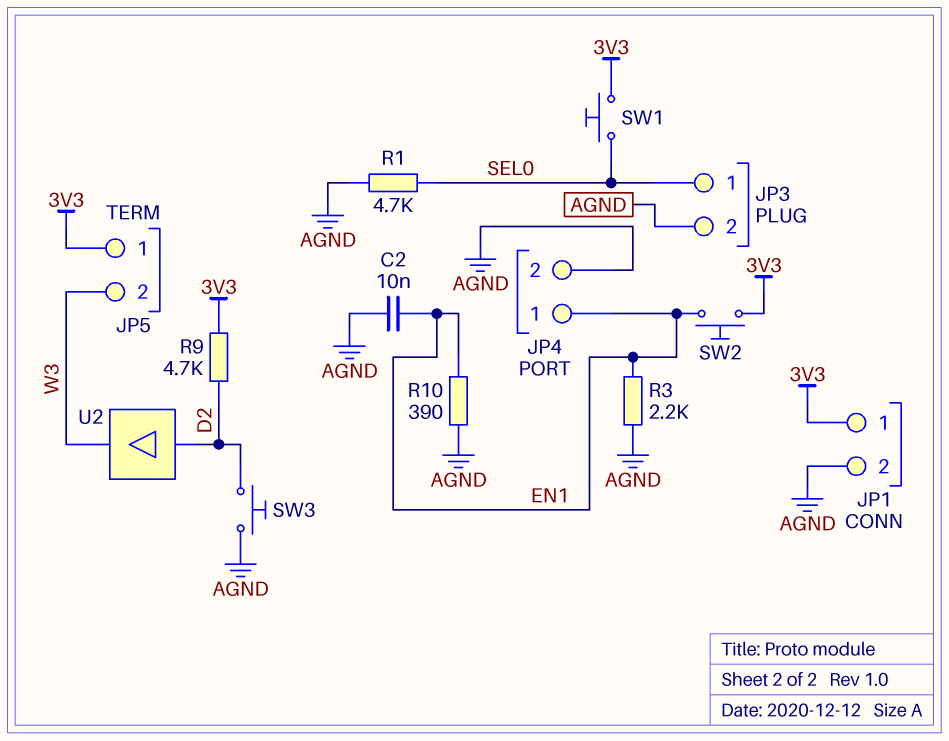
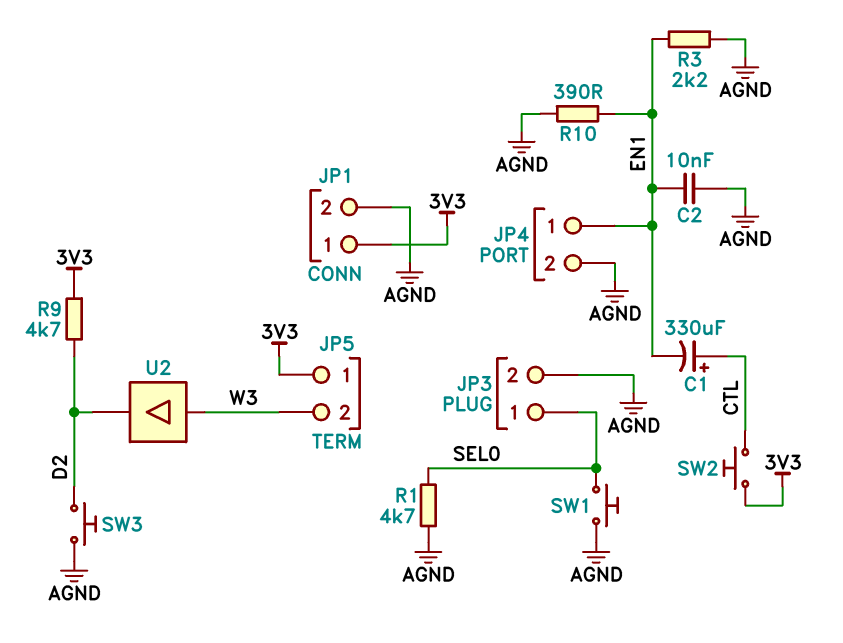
C1: none -> 330uF (plus CTL, minus EN1)
SW1: button (3V3, SEL0) -> button (AGND, SEL0)
SW2: button (3V3, EN1) -> button (3V3, CTL)
U2: buffer (in D2, out W3) -> buffer (in W3, out D2)

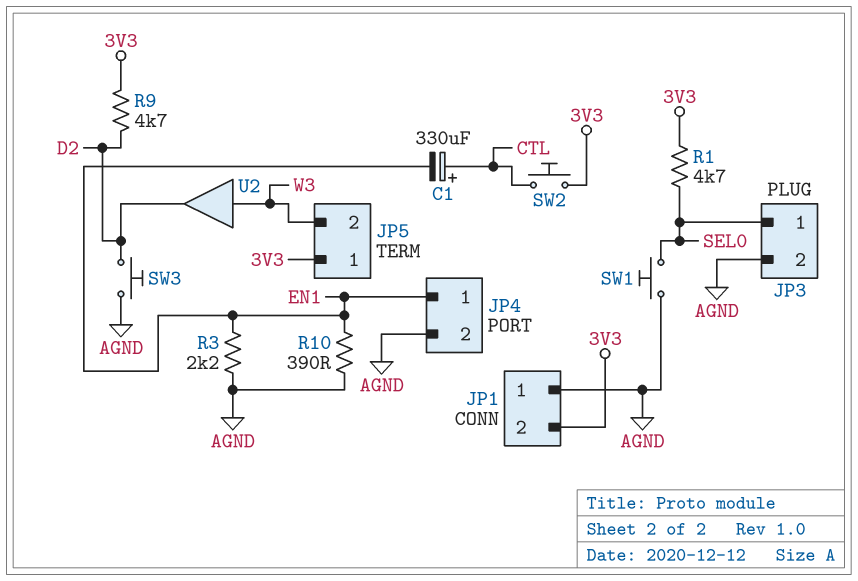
C2: 10nF (AGND, EN1) -> none
JP1 pin 1: 3V3 -> AGND
JP1 pin 2: AGND -> 3V3
R1: 4.7k (AGND, SEL0) -> 4.7k (3V3, SEL0)

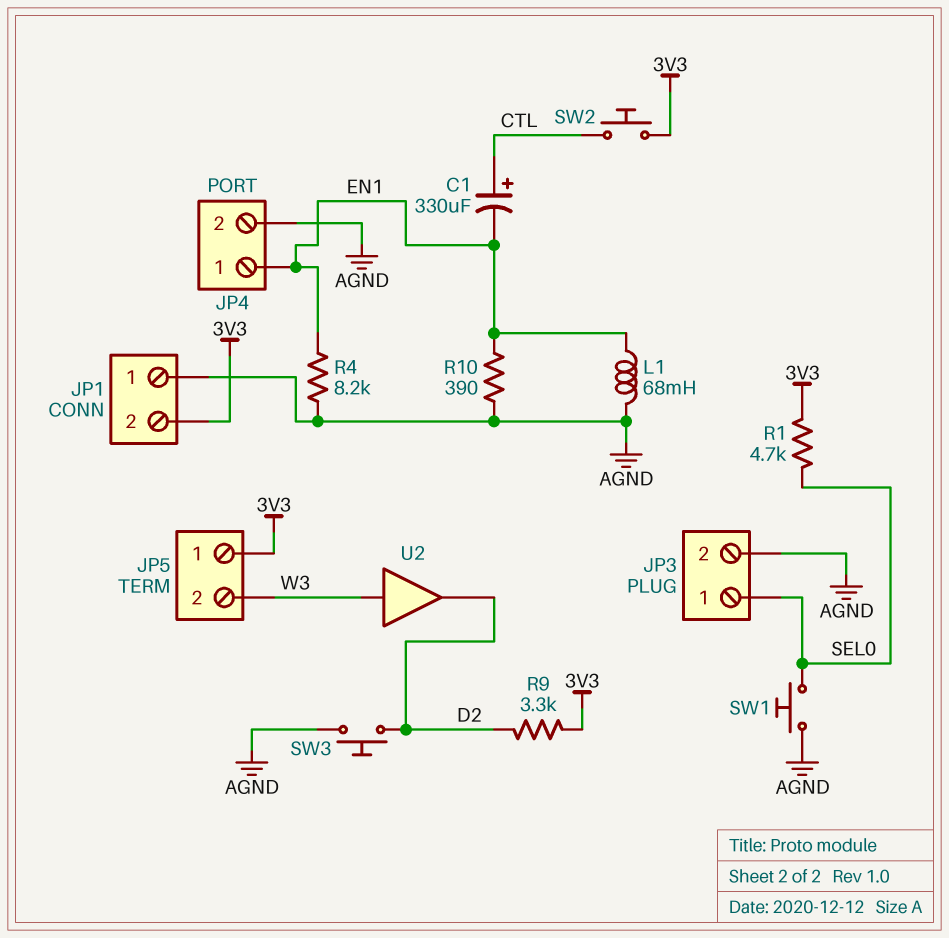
L1: none -> 68mH (AGND, EN1)
R3: 2.2k (AGND, EN1) -> none
R4: none -> 8.2k (AGND, EN1)
R9: 4.7k (3V3, D2) -> 3.3k (3V3, D2)

